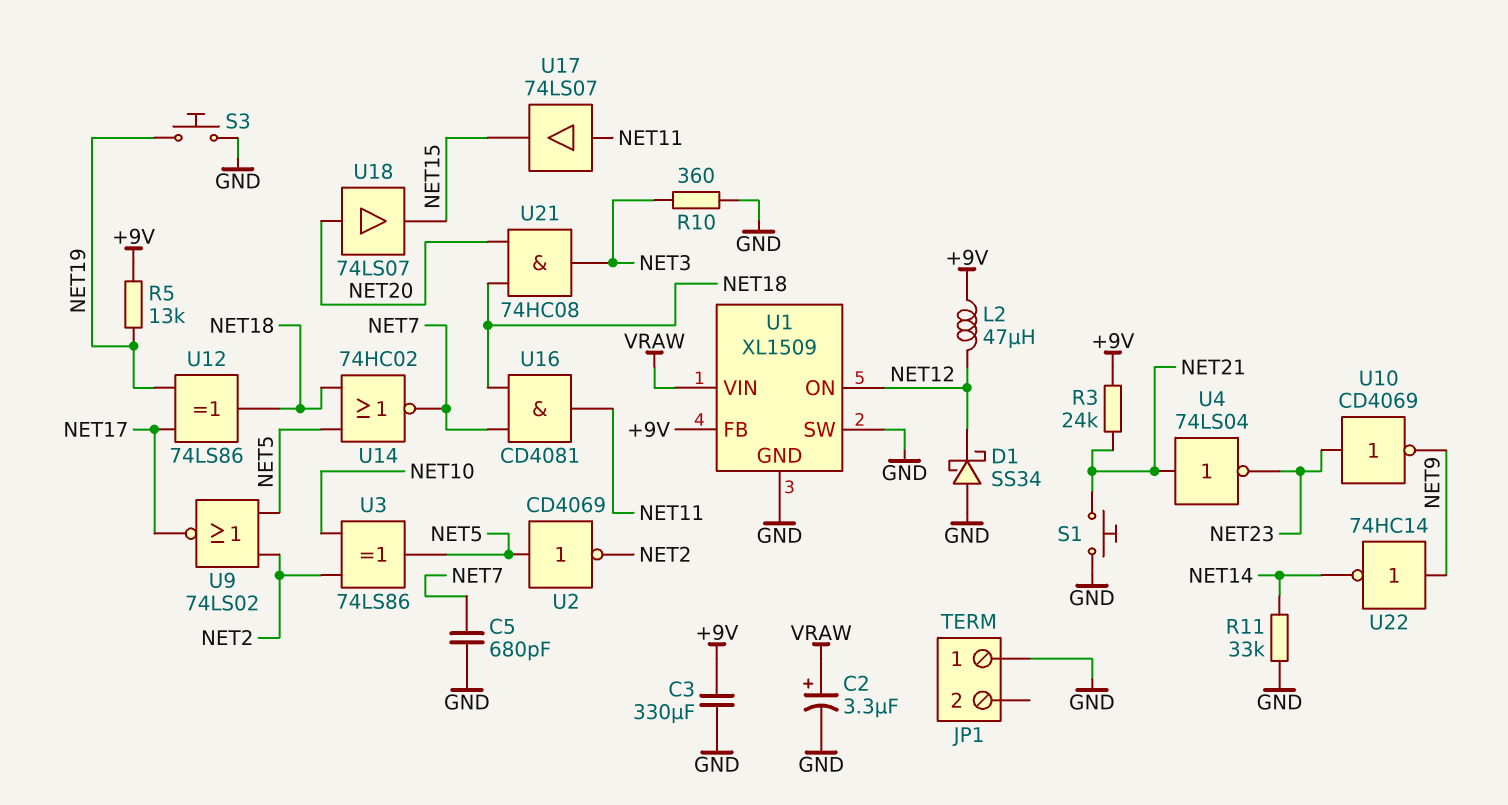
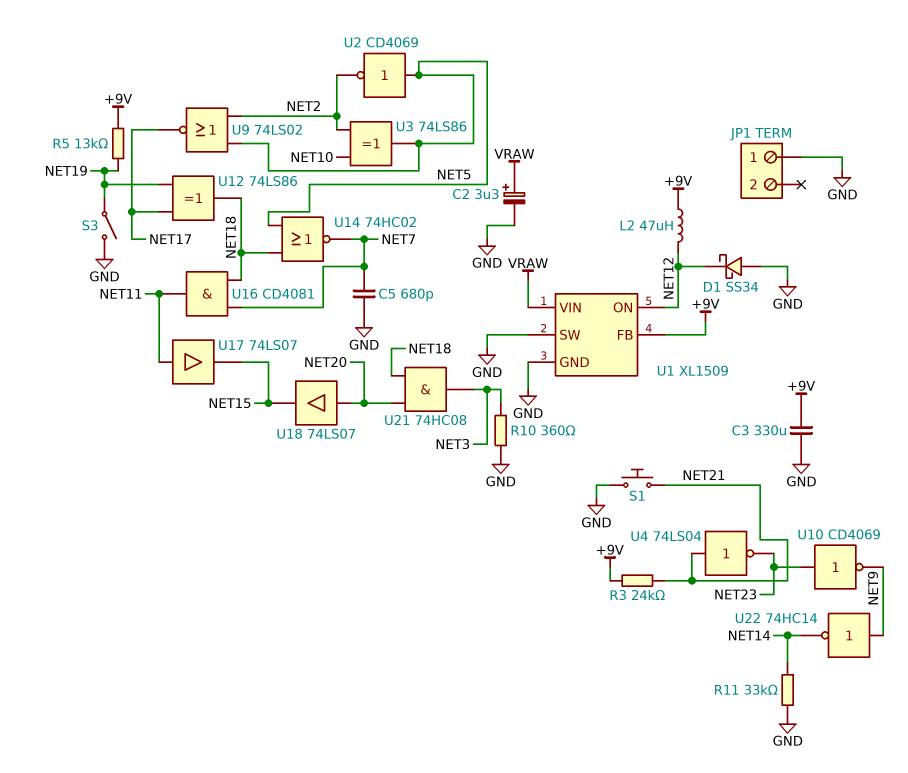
S3: button (GND, NET19) -> switch (GND, NET19)

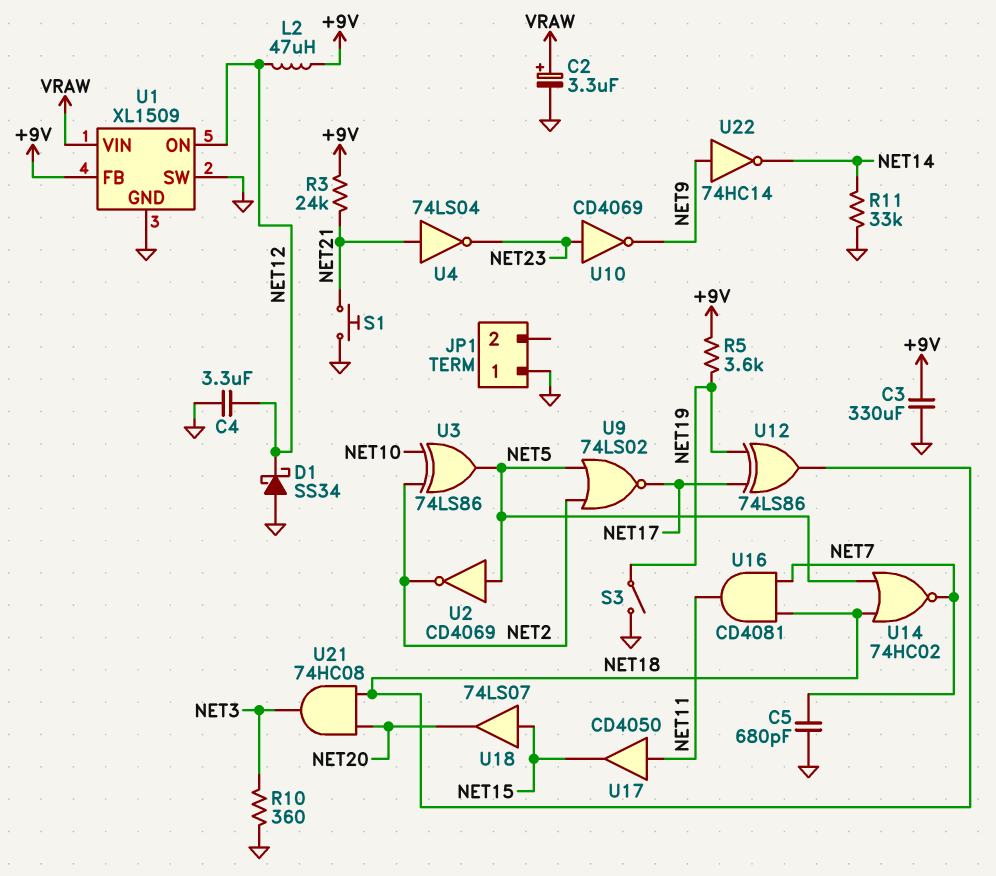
C4: none -> 3.3uF (GND, NET12)
R5: 13k (+9V, NET19) -> 3.6k (+9V, NET19)
U17: buffer 74LS07 (in NET11, out NET15) -> buffer CD4050 (in NET11, out NET15)
U18: buffer 74LS07 (in NET20, out NET15) -> buffer 74LS07 (in NET15, out NET20)

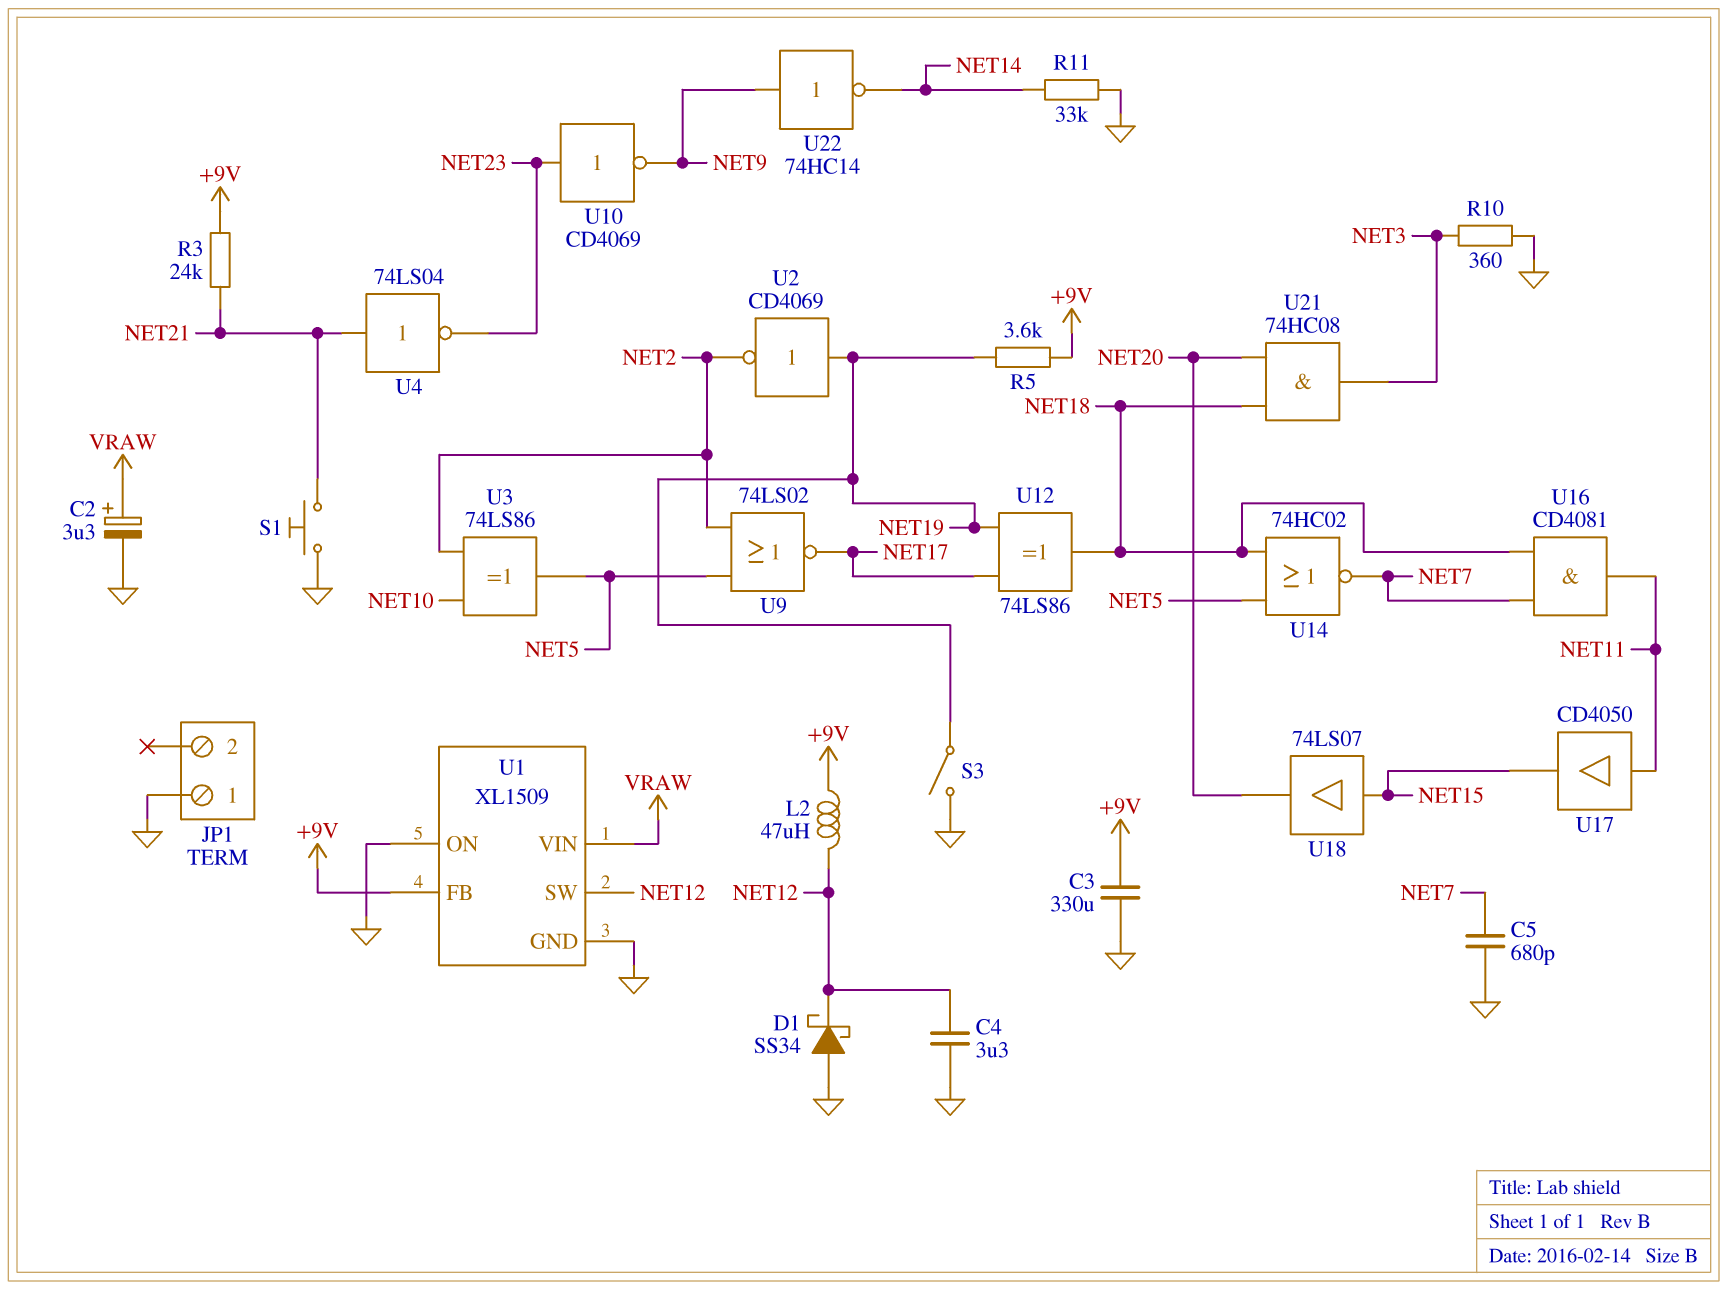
U1 pin ON: NET12 -> GND
U1 pin SW: GND -> NET12
U2: NOT CD4069 (in NET5, out NET2) -> NOT CD4069 (in NET19, out NET2)

